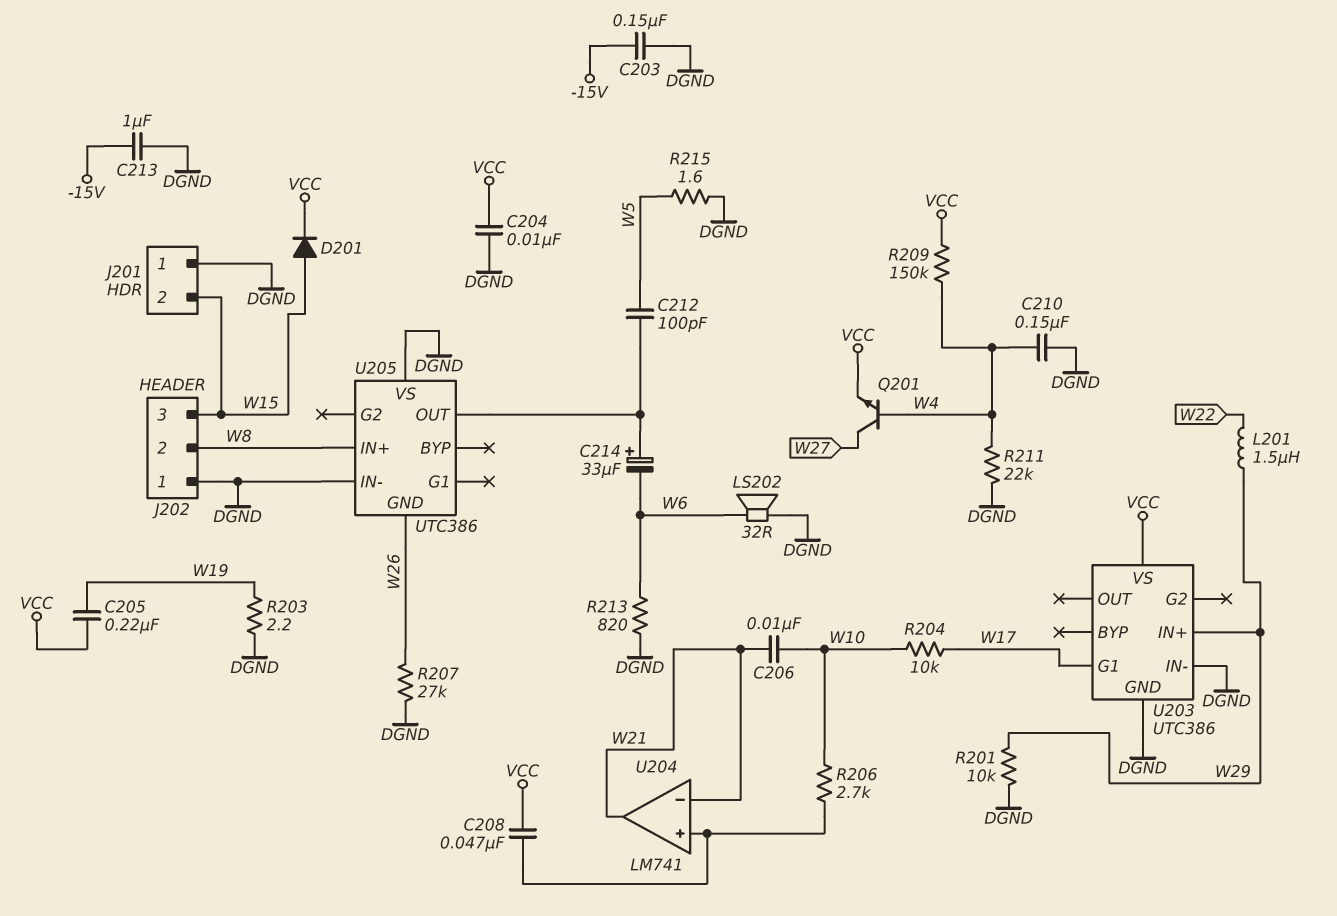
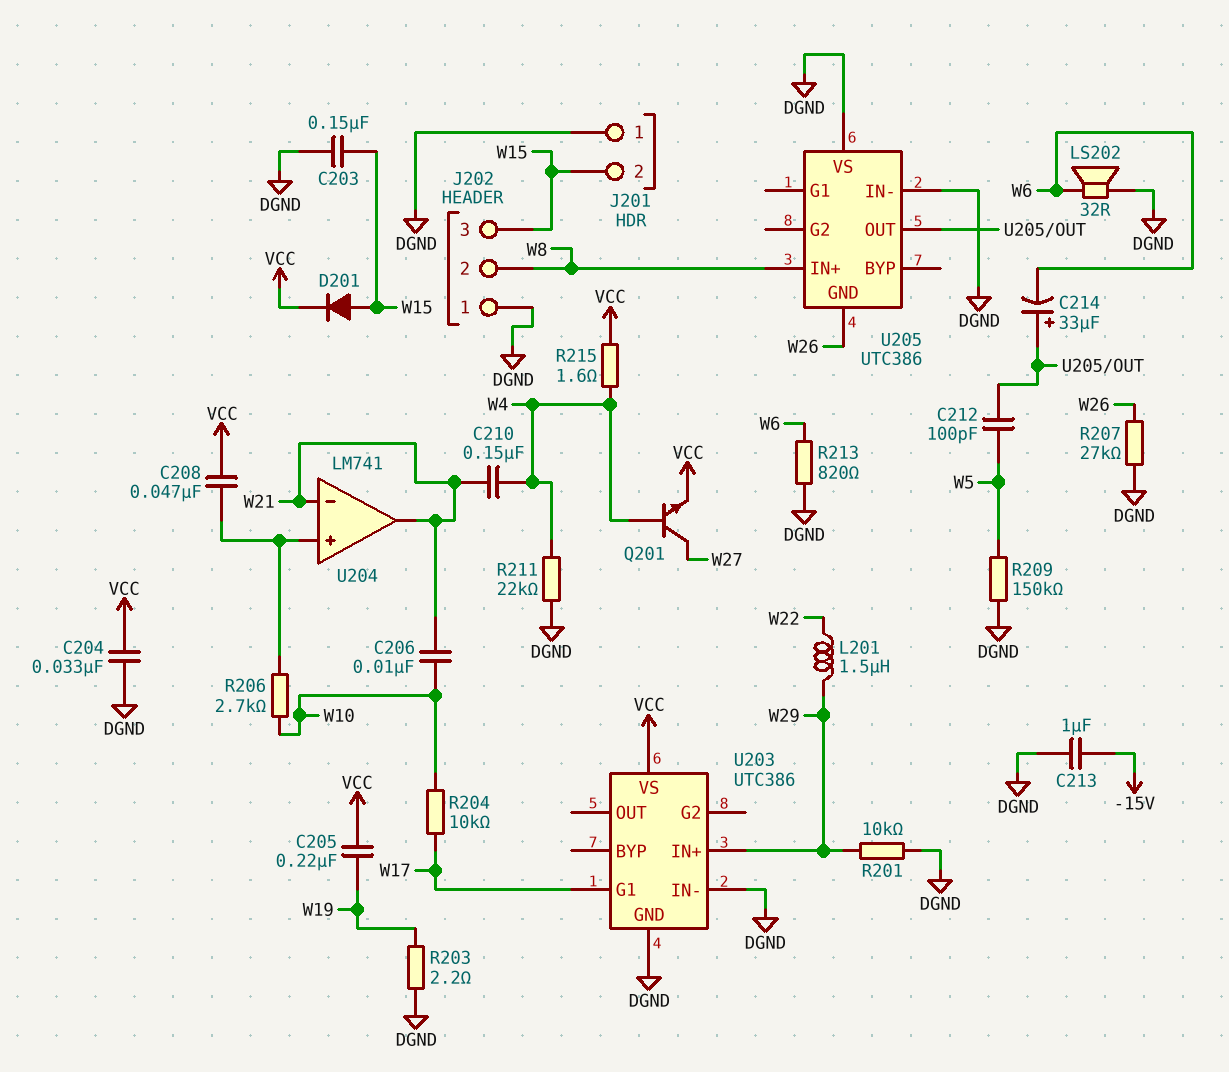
C203: 150nF (-15V, DGND) -> 150nF (DGND, W15)
C204: 10nF (DGND, VCC) -> 33nF (DGND, VCC)
C210: 150nF (DGND, W4) -> 150nF (W4, W21)
R209: 150k (VCC, W4) -> 150k (DGND, W5)
R215: 1.6 (DGND, W5) -> 1.6 (VCC, W4)

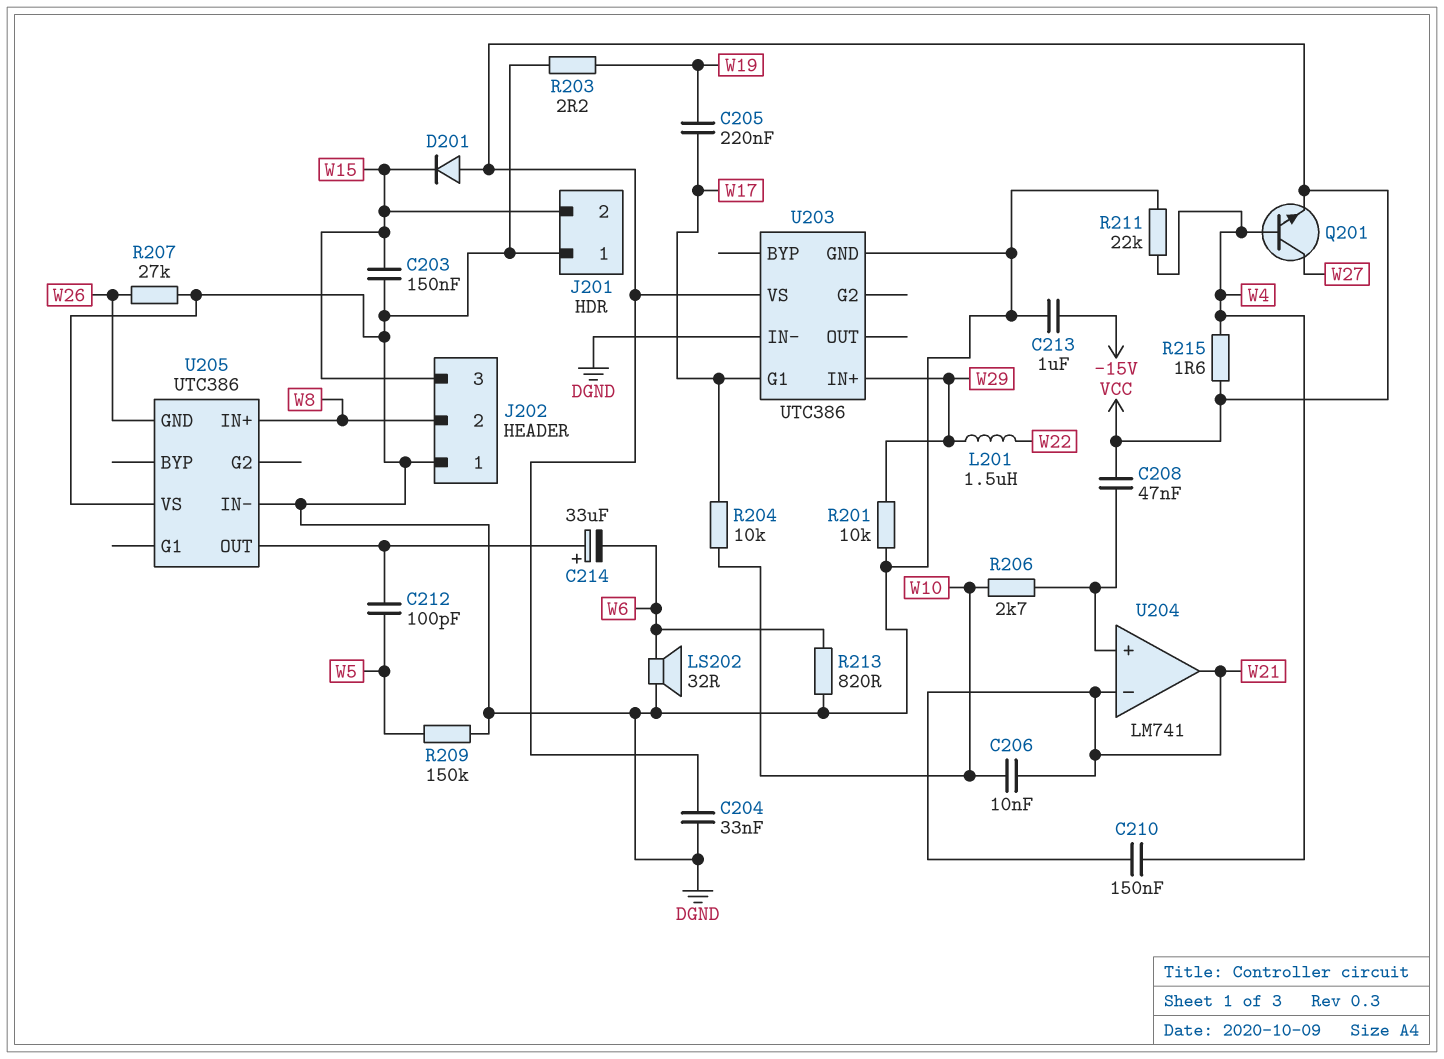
C205: 220nF (VCC, W19) -> 220nF (W17, W19)
D201: diode (A W15, K VCC) -> diode (A VCC, K W15)

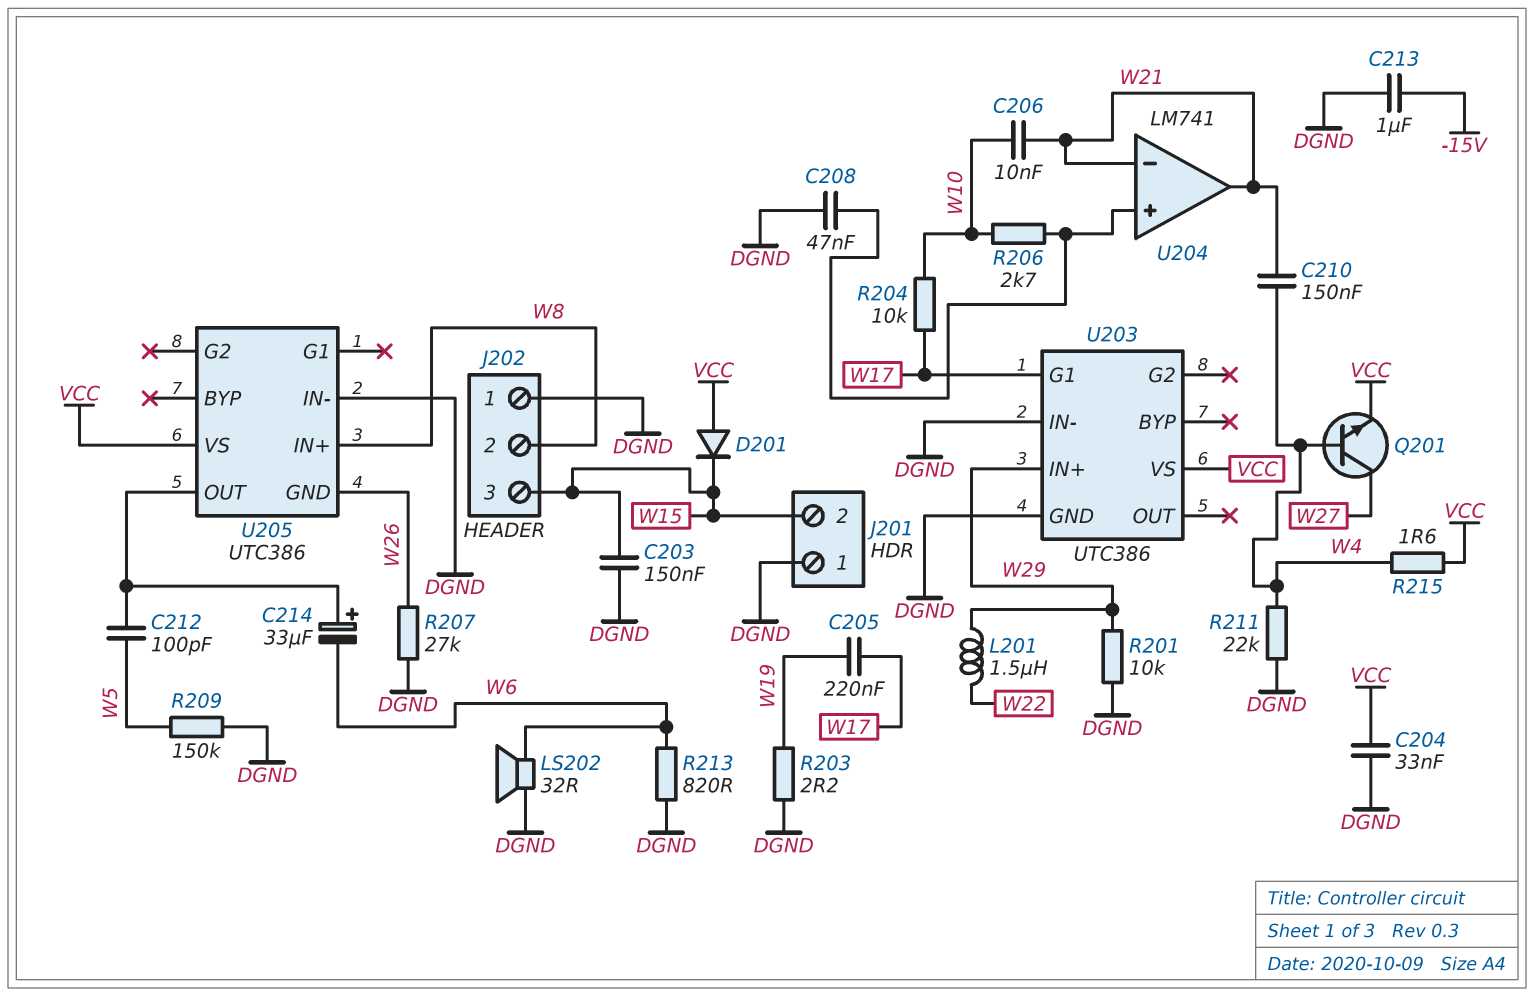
C208: 47nF (U204/in+, VCC) -> 47nF (DGND, U204/in+)
U205 pin VS: DGND -> VCC

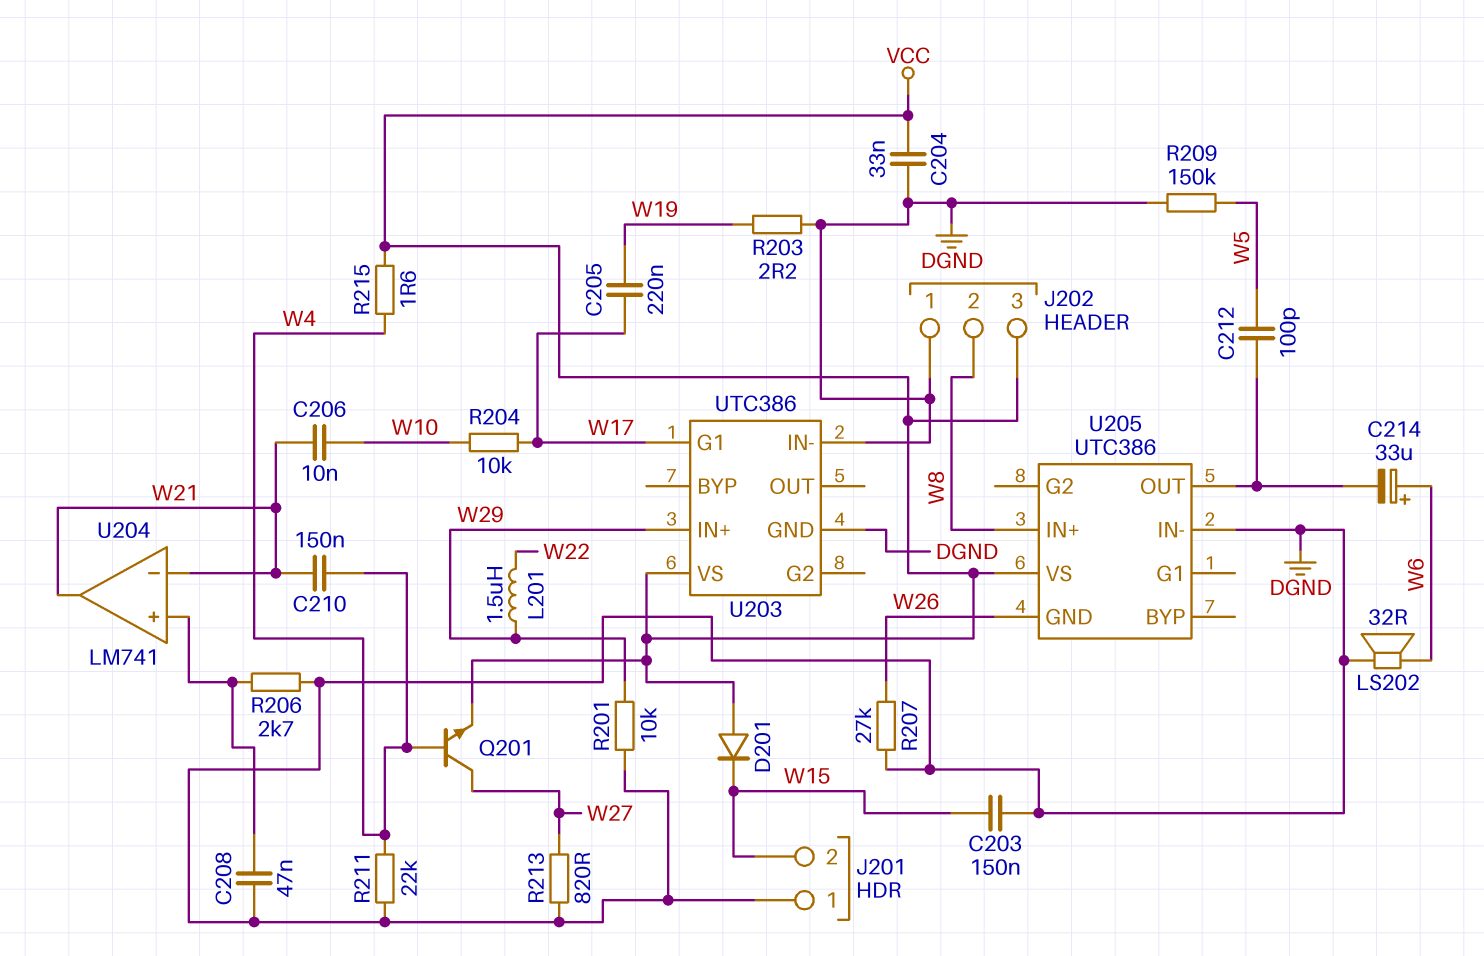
C213: 1uF (-15V, DGND) -> none
C214: 33uF (plus U205/OUT, minus W6) -> 33uF (plus W6, minus U205/OUT)
J202 pin 3: W15 -> VCC
R206: 2.7k (U204/in+, W10) -> 2.7k (DGND, U204/in+)
R213: 820 (DGND, W6) -> 820 (DGND, W27)

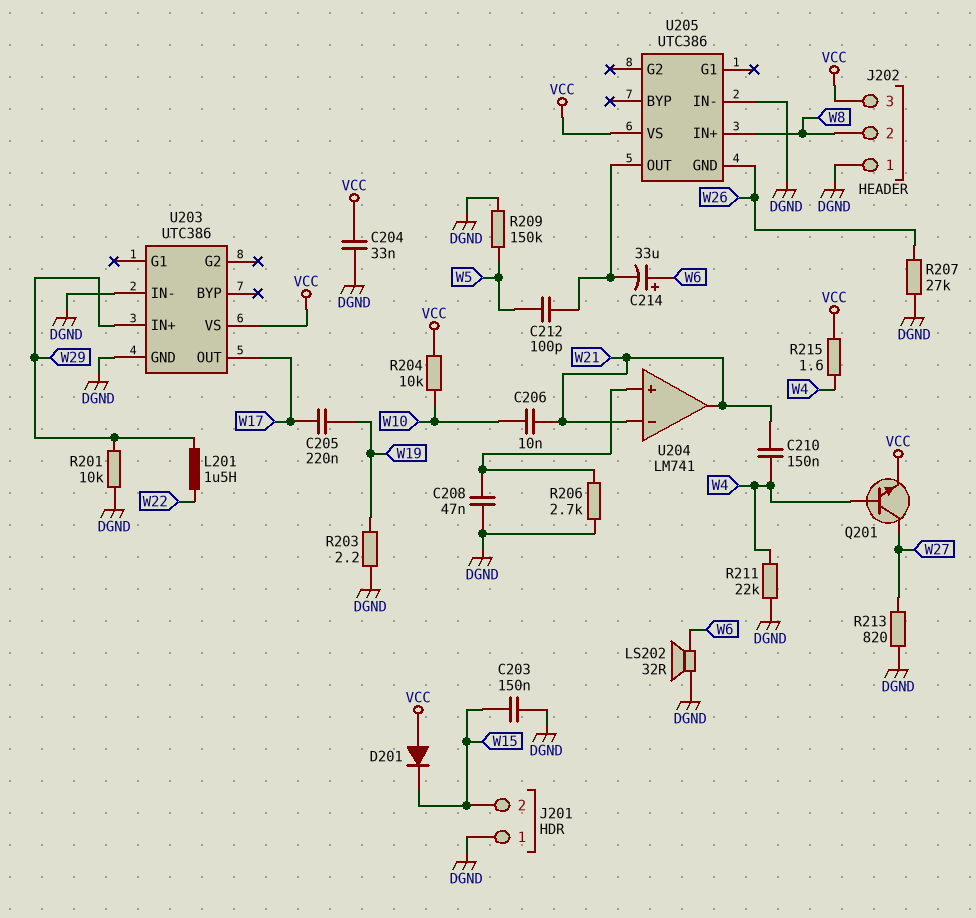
R204: 10k (W10, W17) -> 10k (VCC, W10)
U203 pin G1: W17 -> none
U203 pin OUT: none -> W17

